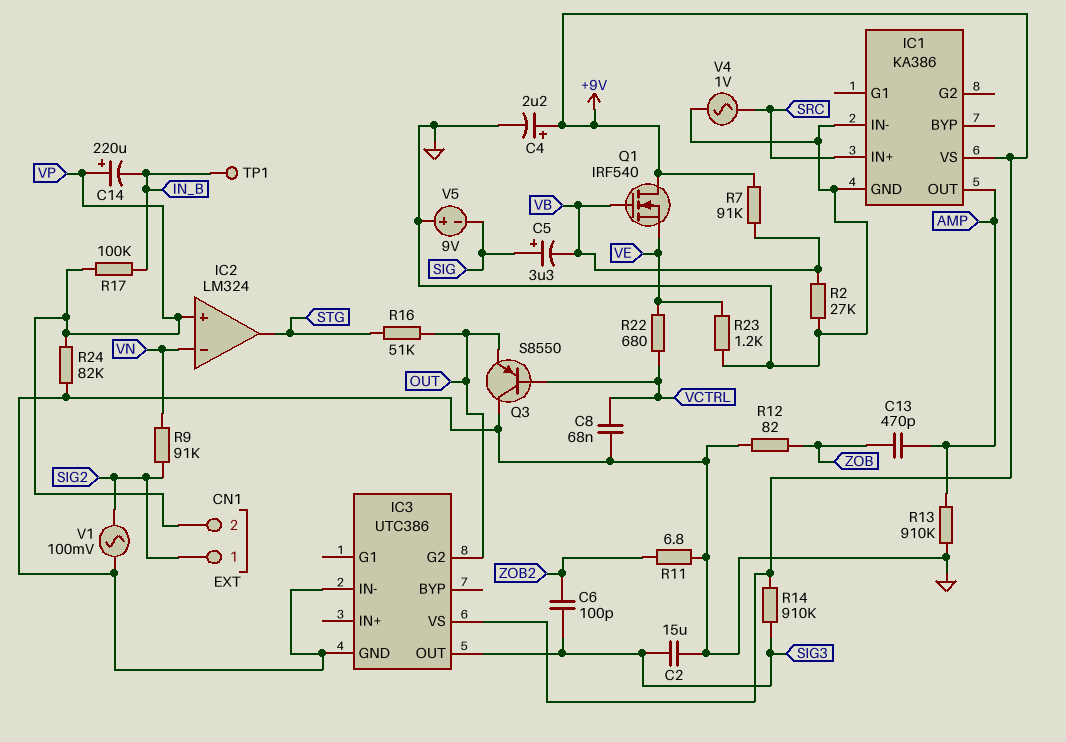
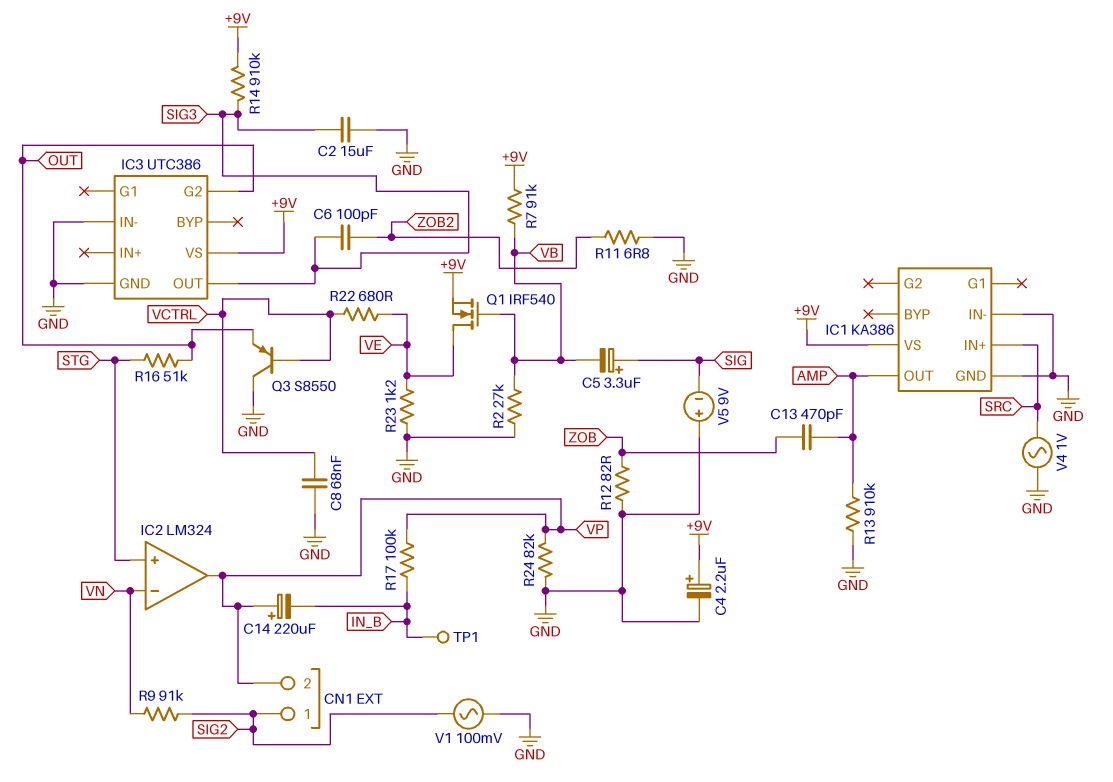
IC2 pin in+: VP -> STG
IC2 pin out: STG -> VP
Q1: NMOS IRF540 (G VB, D +9V, S VE) -> NMOS IRF540 (G VB, D VE, S +9V)

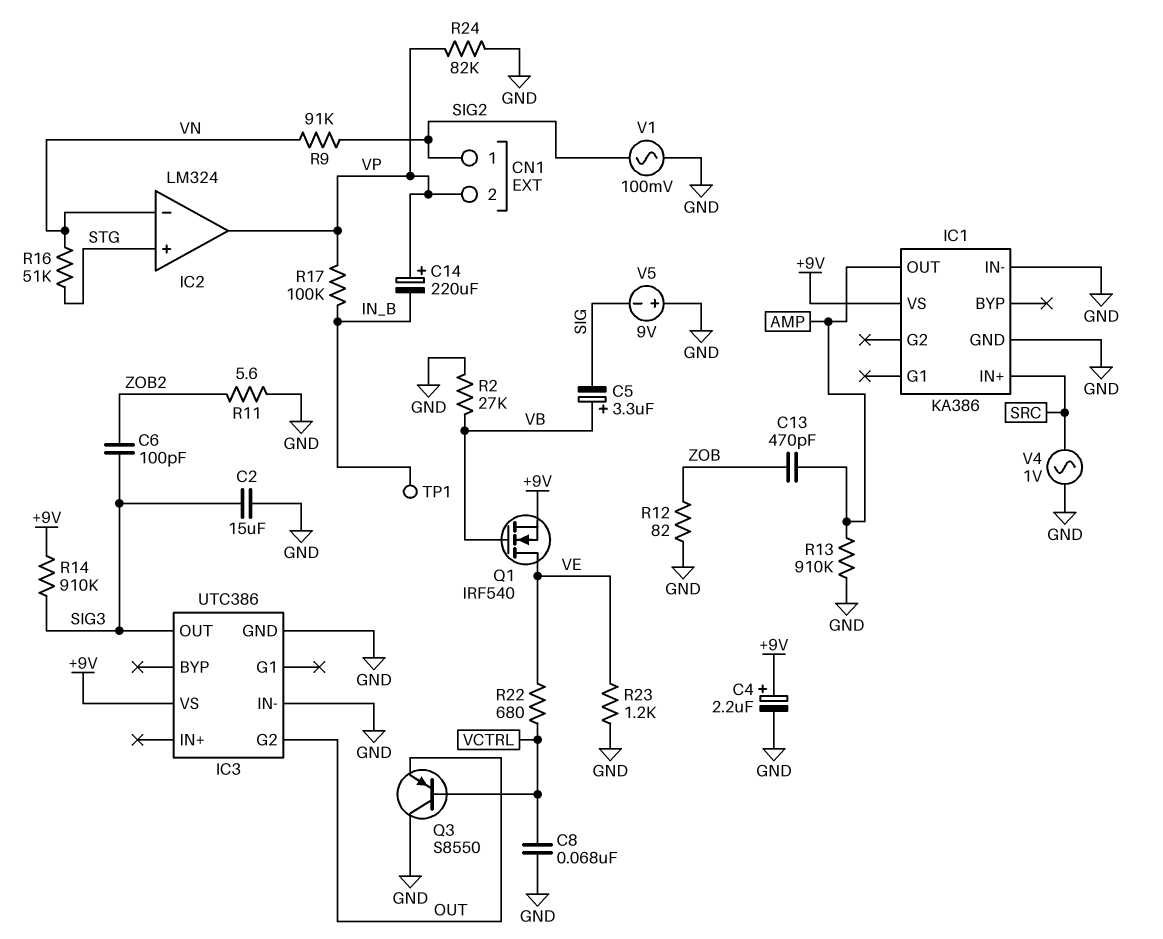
C5: 3.3uF (plus SIG, minus VB) -> 3.3uF (plus VB, minus SIG)
R7: 91k (+9V, VB) -> none
R11: 6.8 (GND, ZOB2) -> 5.6 (GND, ZOB2)
R16: 51k (OUT, STG) -> 51k (STG, VN)

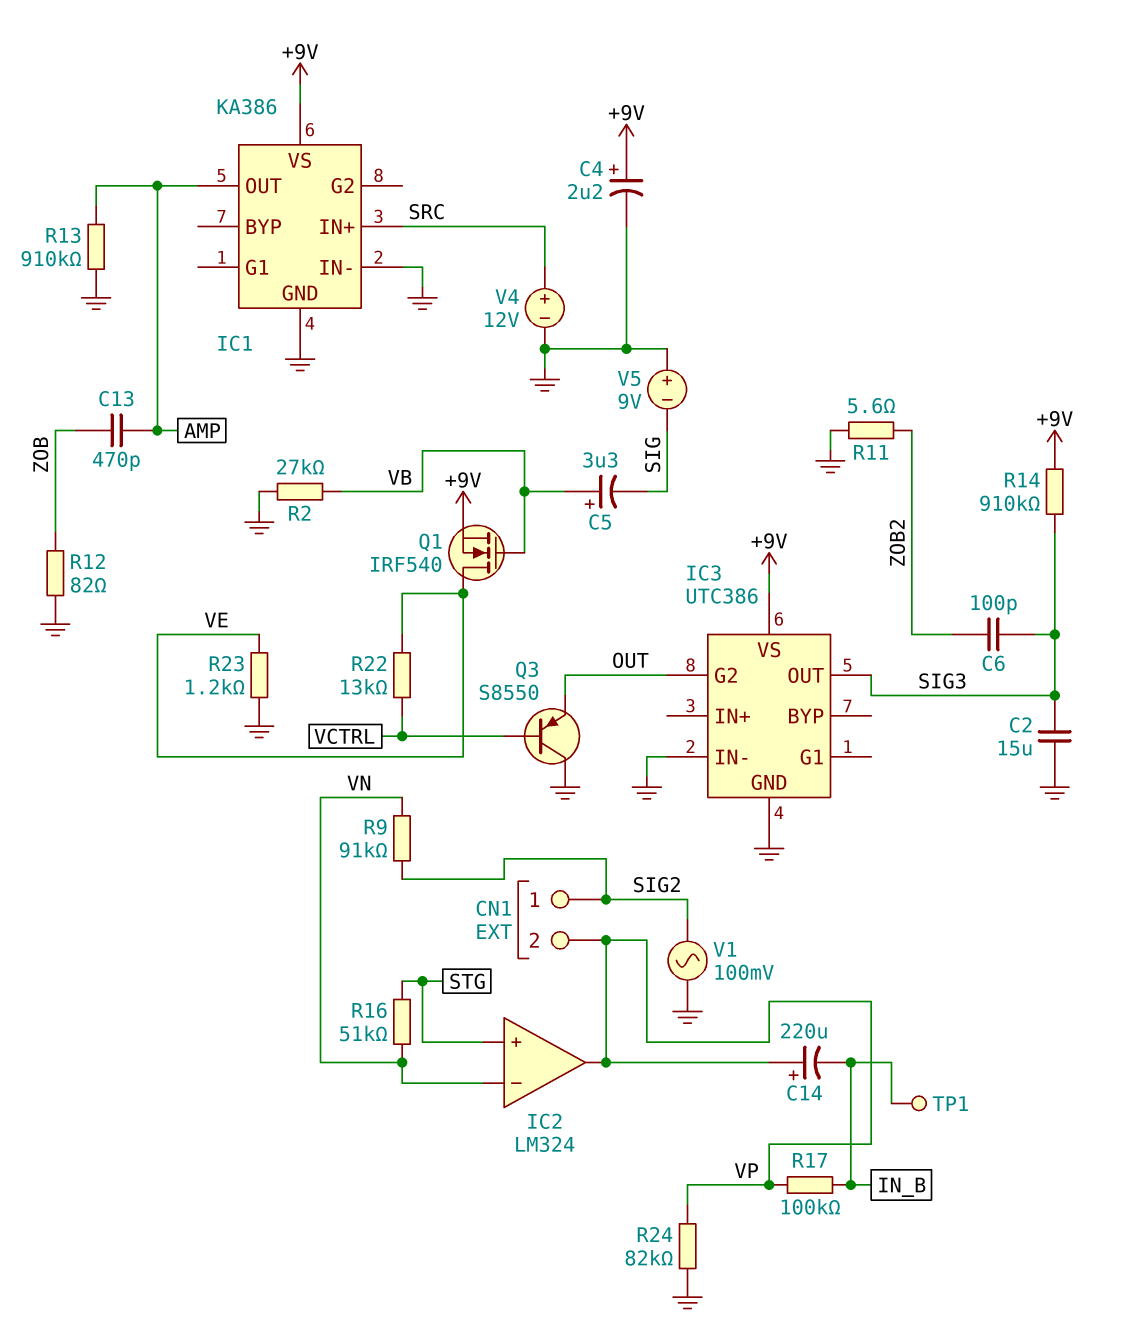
C8: 68nF (GND, VCTRL) -> none
R22: 680 (VCTRL, VE) -> 13k (VCTRL, VE)
V4: AC 1V (GND, SRC) -> 12V (plus SRC, minus GND)

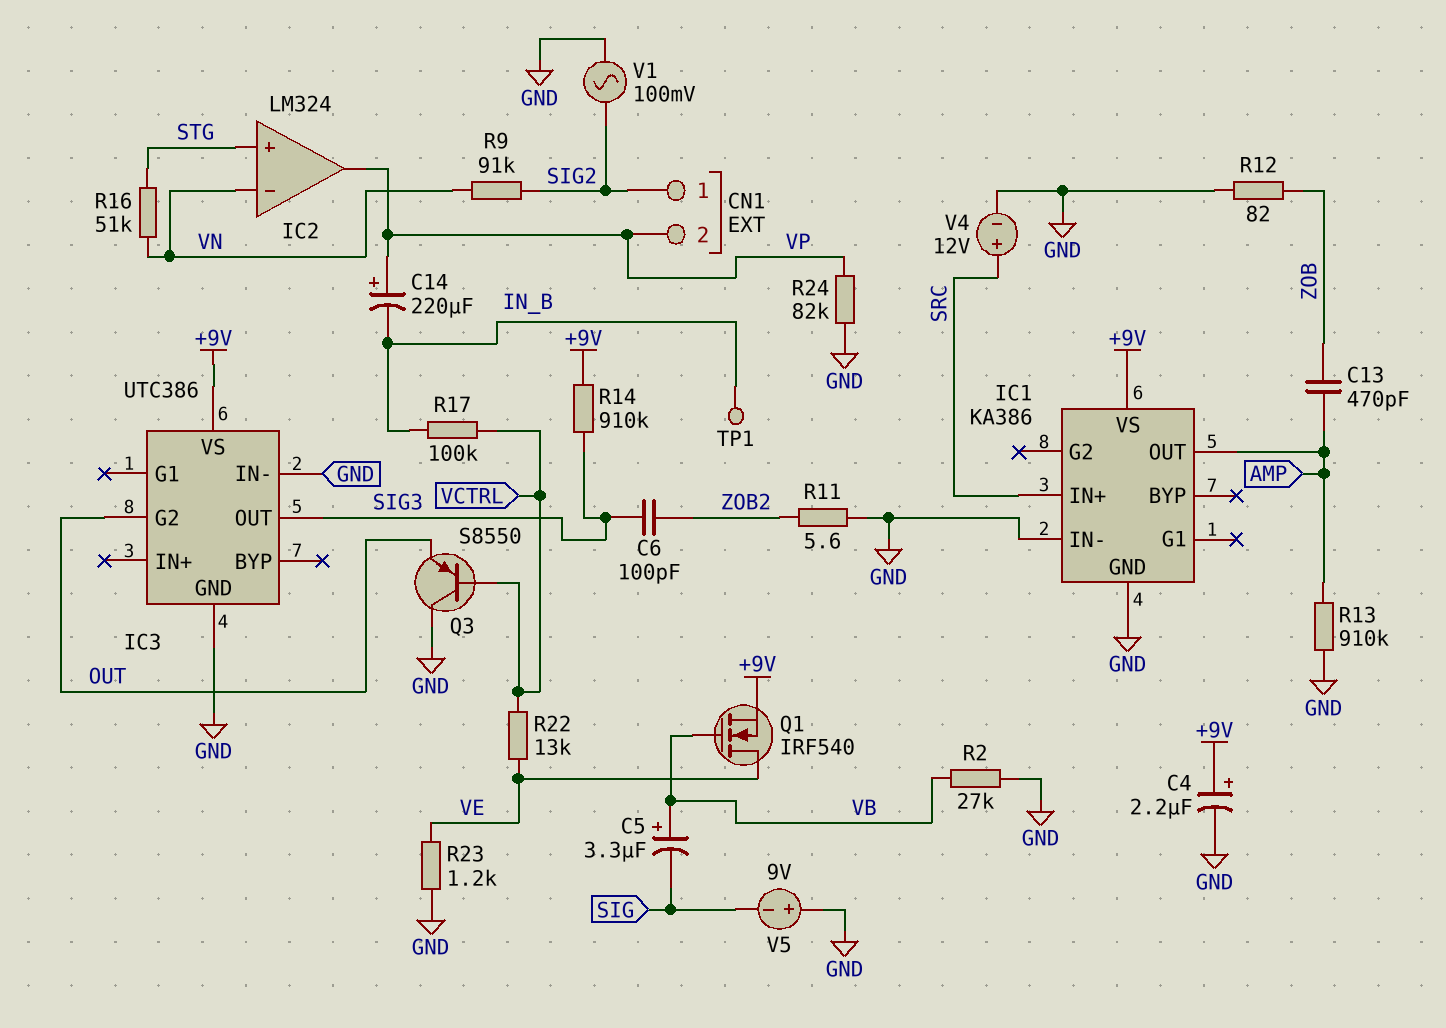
C2: 15uF (GND, SIG3) -> none
R17: 100k (IN_B, VP) -> 100k (IN_B, VCTRL)

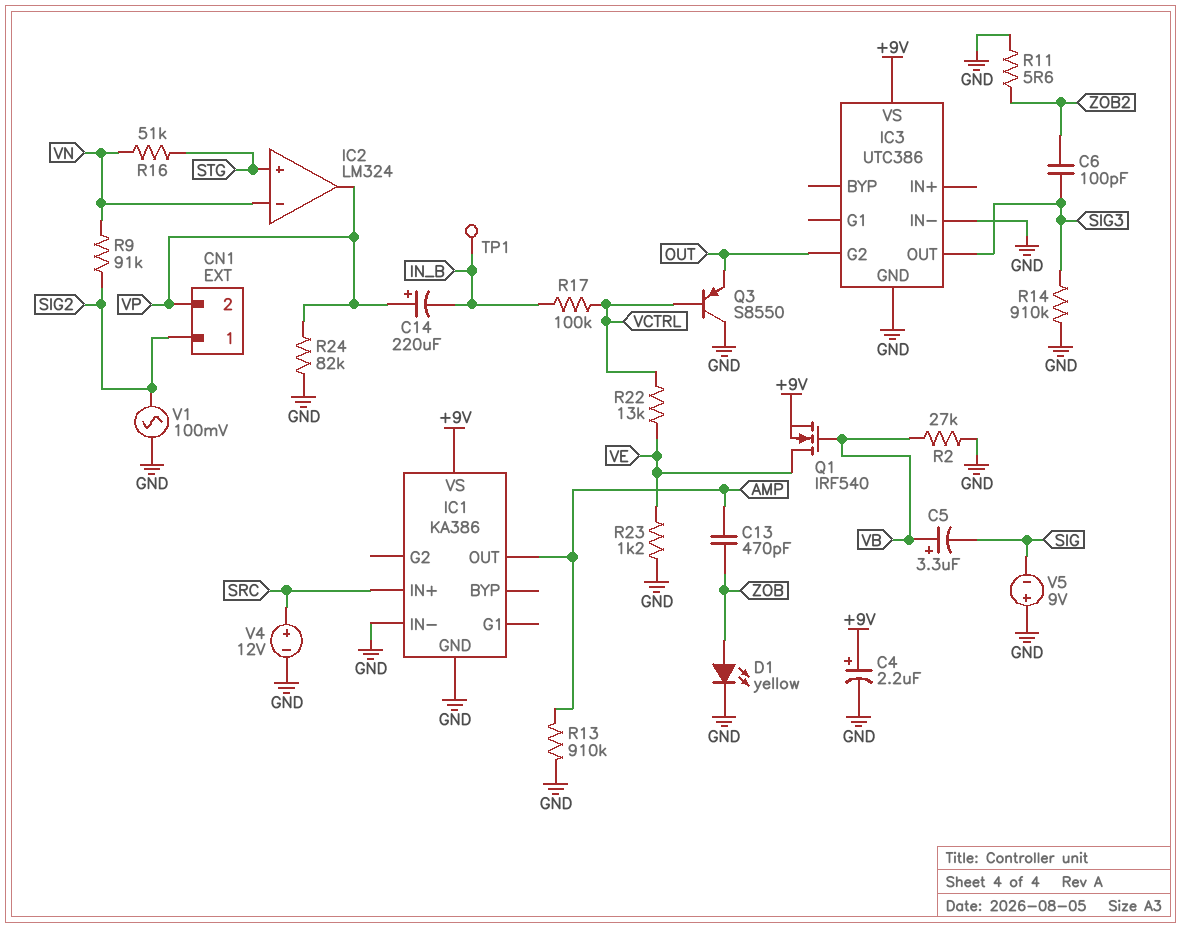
D1: none -> LED yellow (A ZOB, K GND)
R12: 82 (GND, ZOB) -> none
R14: 910k (+9V, SIG3) -> 910k (GND, SIG3)

